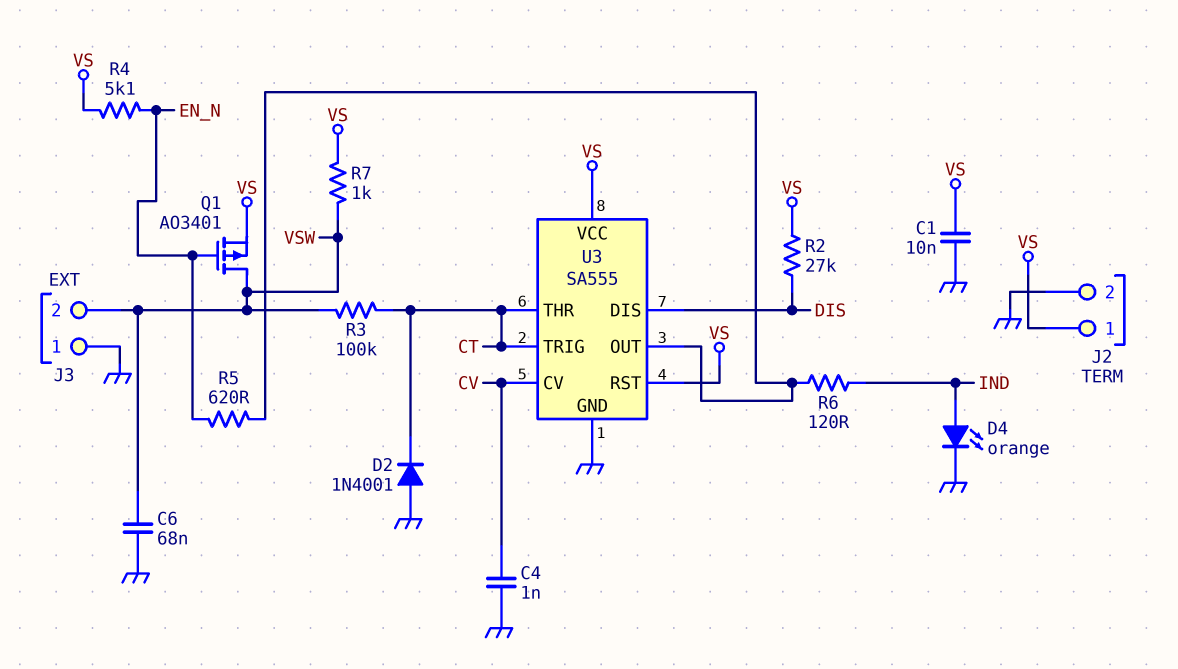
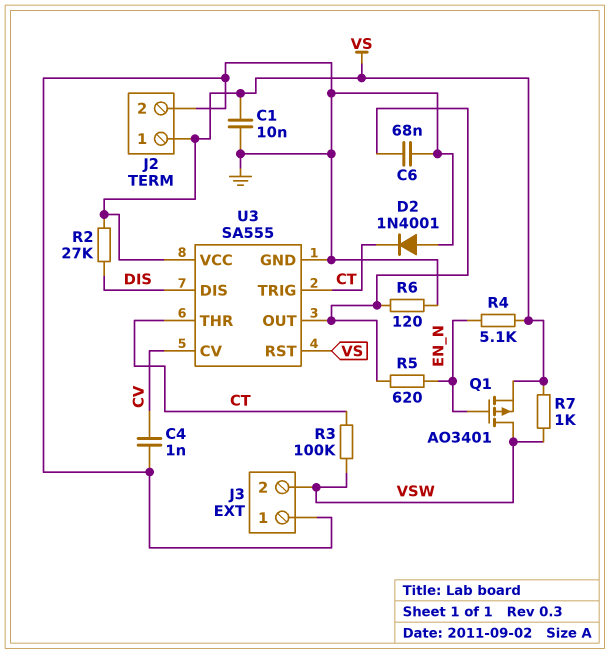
C6: 68nF (GND, VSW) -> 68nF (GND, U3/OUT)
D4: LED orange (A IND, K GND) -> none
R6: 120 (IND, U3/OUT) -> 120 (GND, U3/OUT)

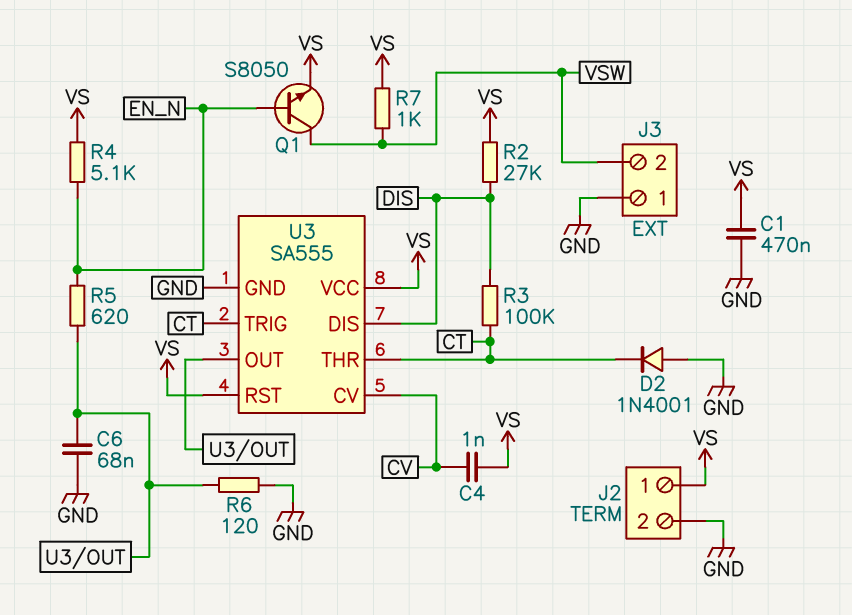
C1: 10nF (GND, VS) -> 470nF (GND, VS)
C4: 1nF (CV, GND) -> 1nF (CV, VS)
Q1: PMOS AO3401 (G EN_N, D VSW, S VS) -> NPN S8050 (B EN_N, C VSW, E VS)
R3: 100k (CT, VSW) -> 100k (CT, DIS)

